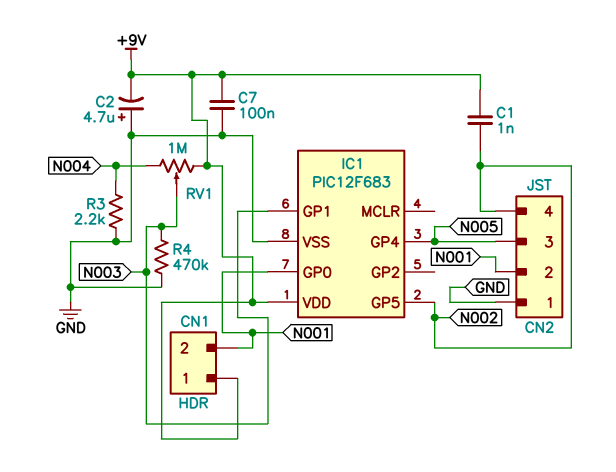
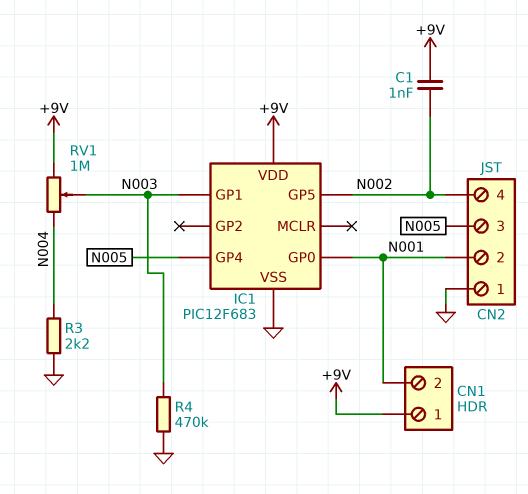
C2: 4.7uF (plus GND, minus +9V) -> none
C7: 100nF (+9V, GND) -> none

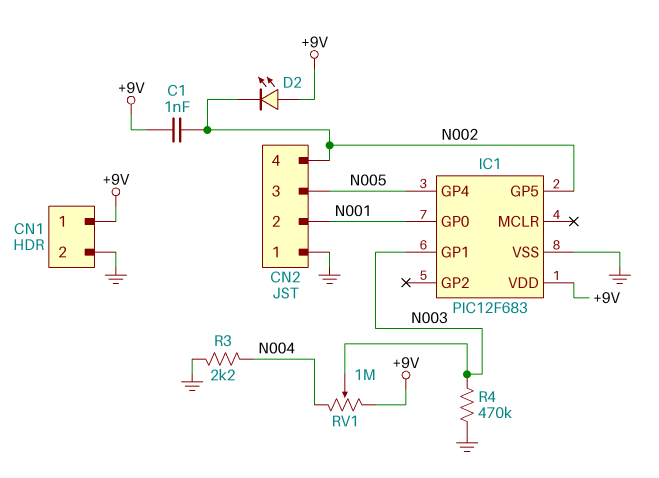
CN1 pin 2: N001 -> GND
D2: none -> LED (A +9V, K N002)

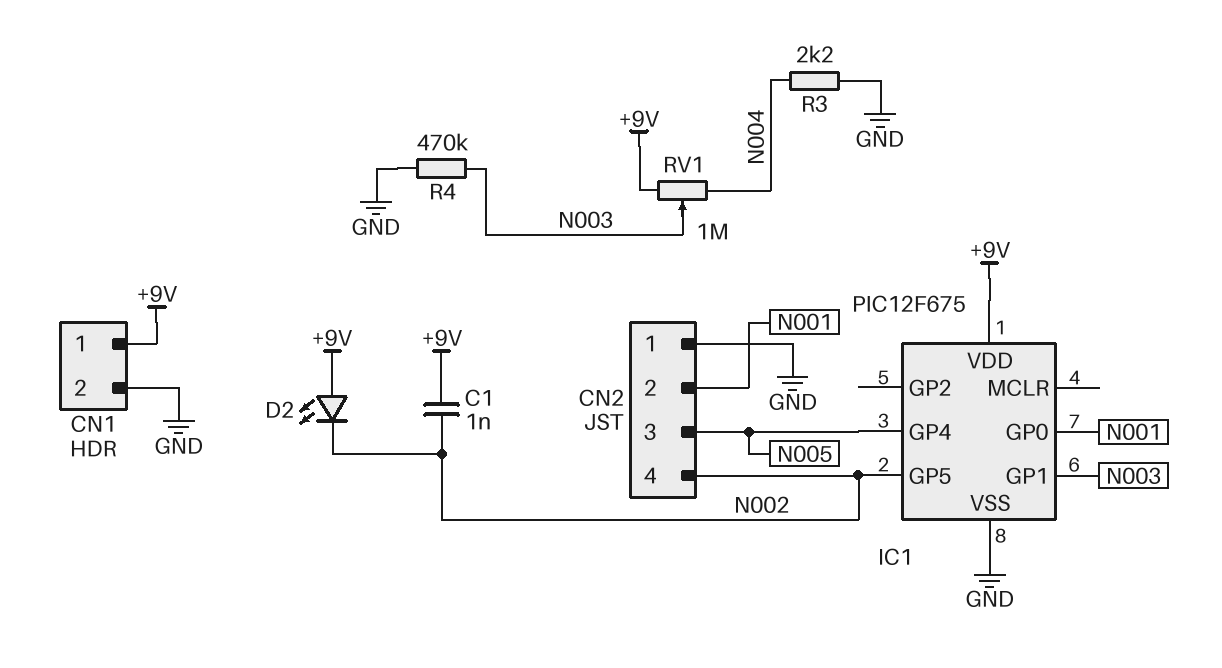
IC1: PIC12F683 -> PIC12F675

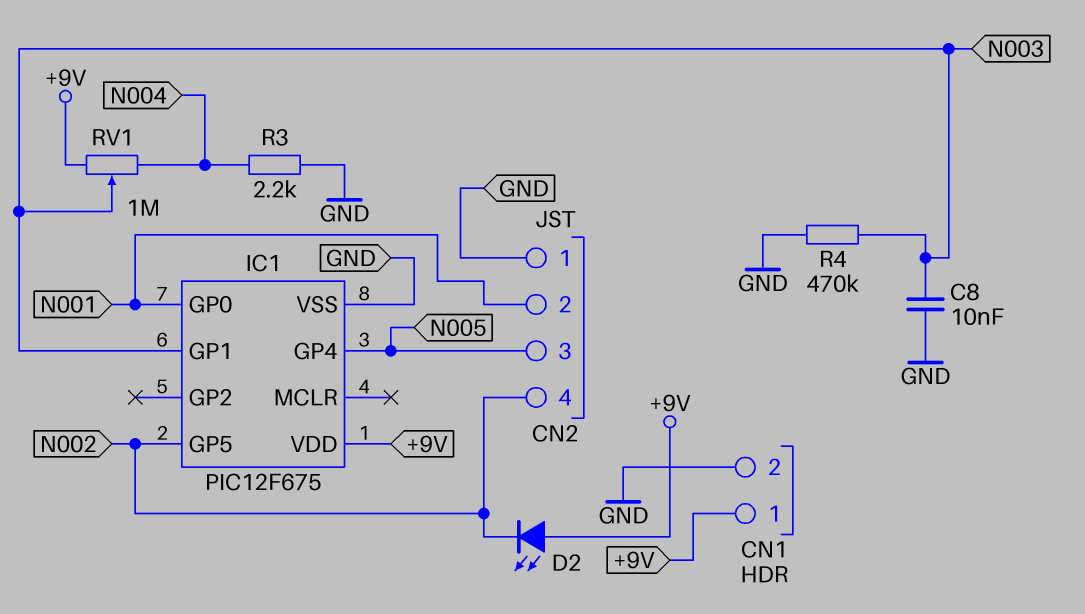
C1: 1nF (+9V, N002) -> none
C8: none -> 10nF (GND, N003)

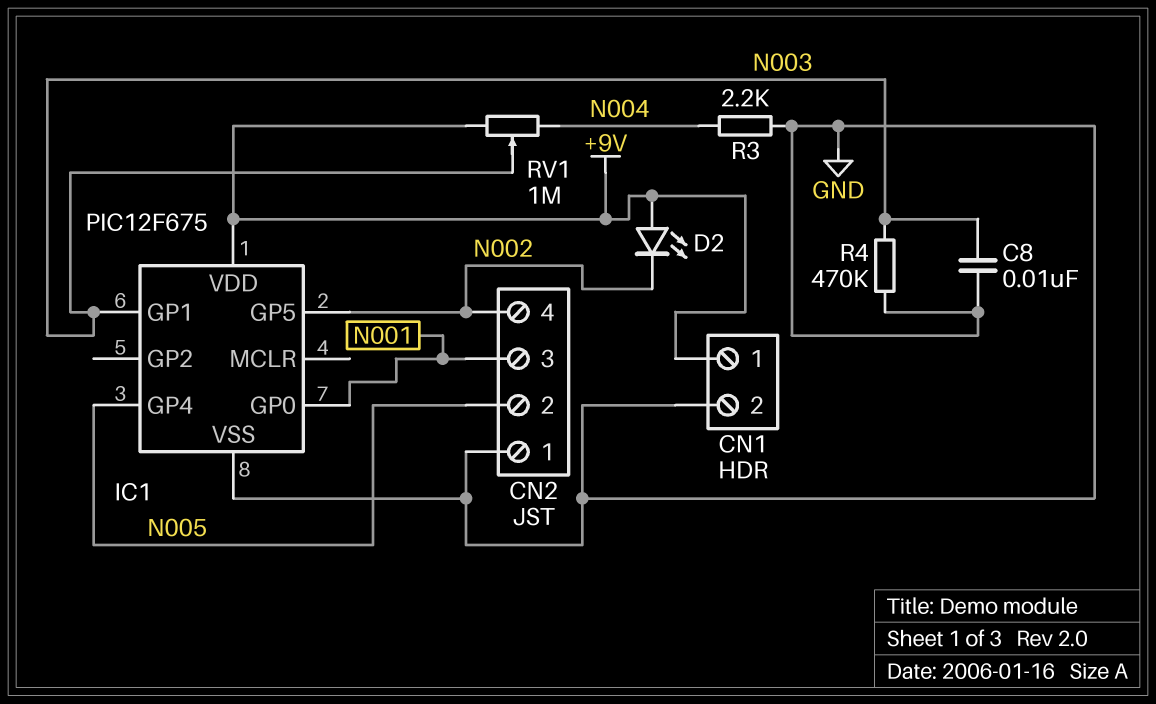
CN2 pin 2: N001 -> N005
CN2 pin 3: N005 -> N001

